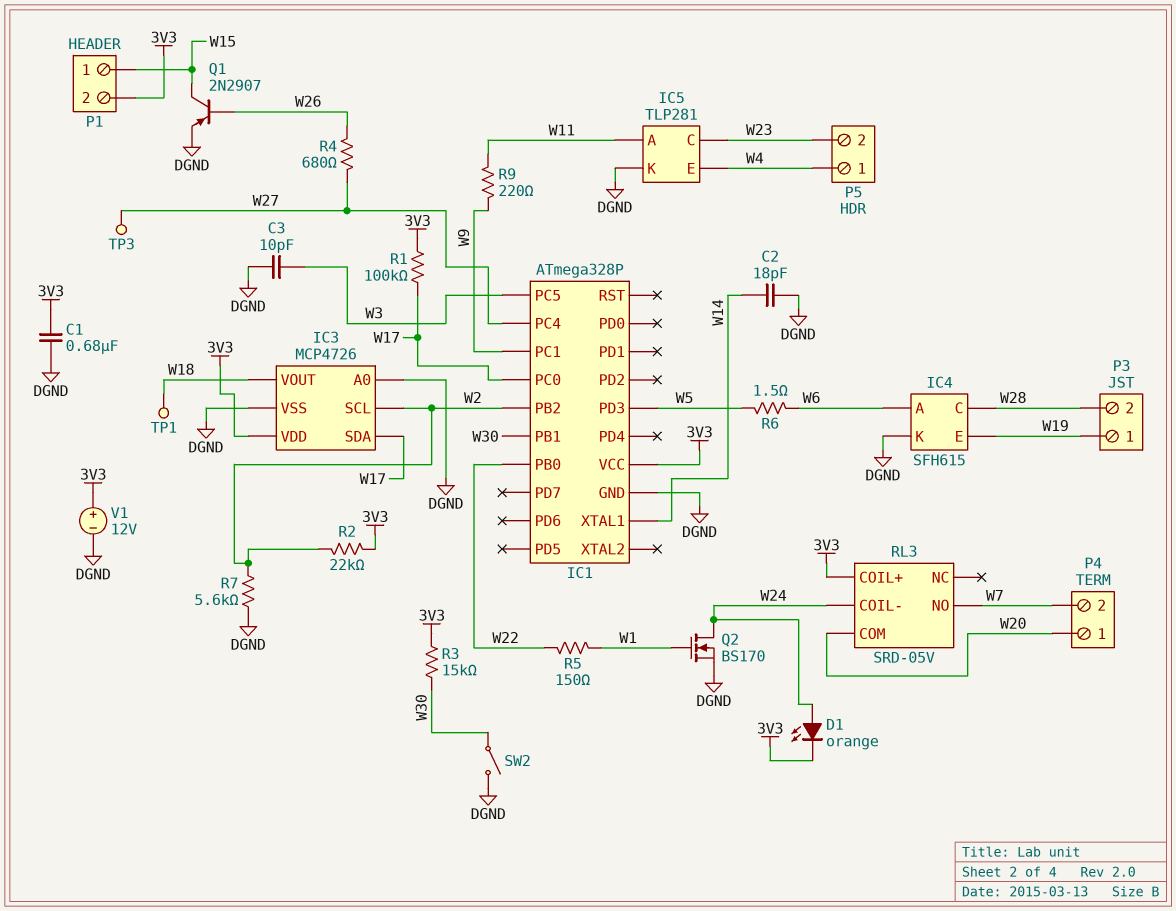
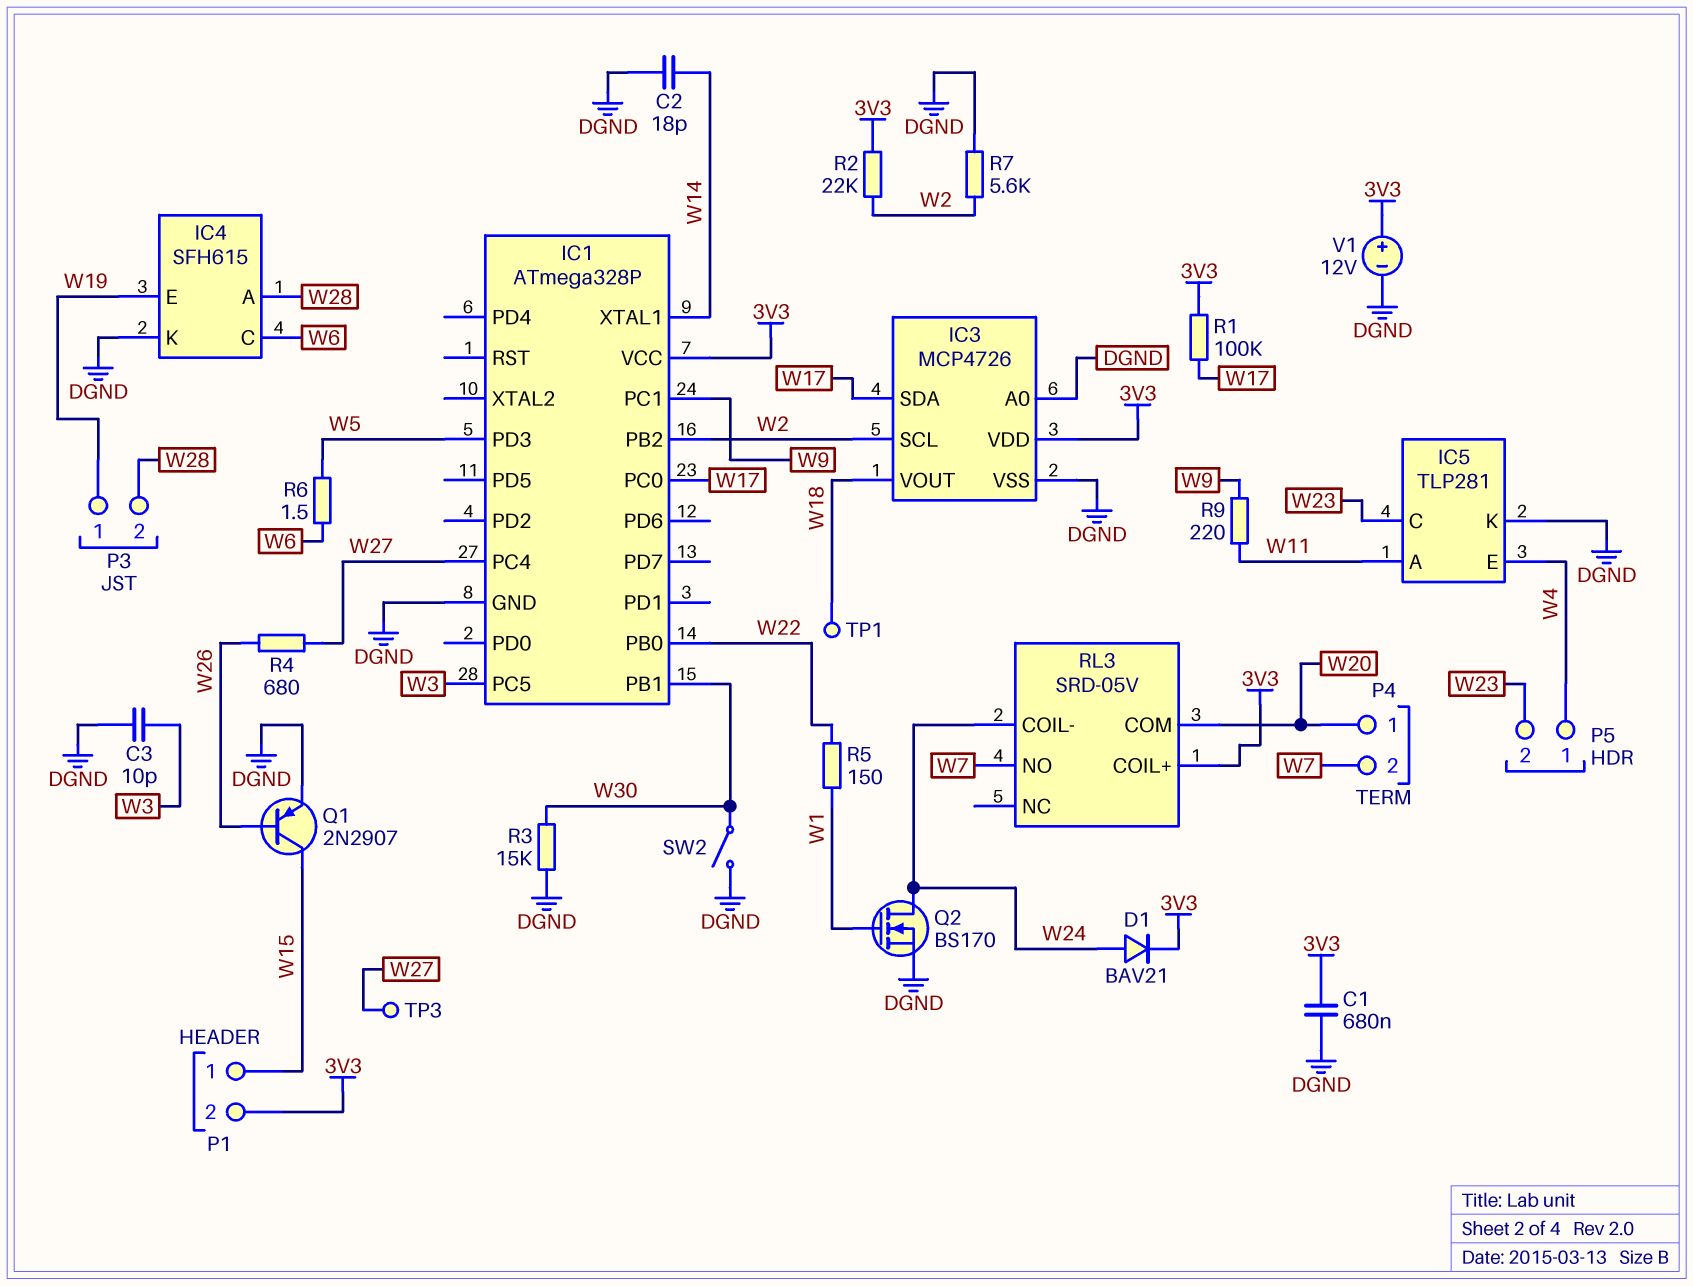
D1: LED orange (A W24, K 3V3) -> diode BAV21 (A W24, K 3V3)
IC4 pin A: W6 -> W28
IC4 pin C: W28 -> W6
R3: 15k (3V3, W30) -> 15k (DGND, W30)

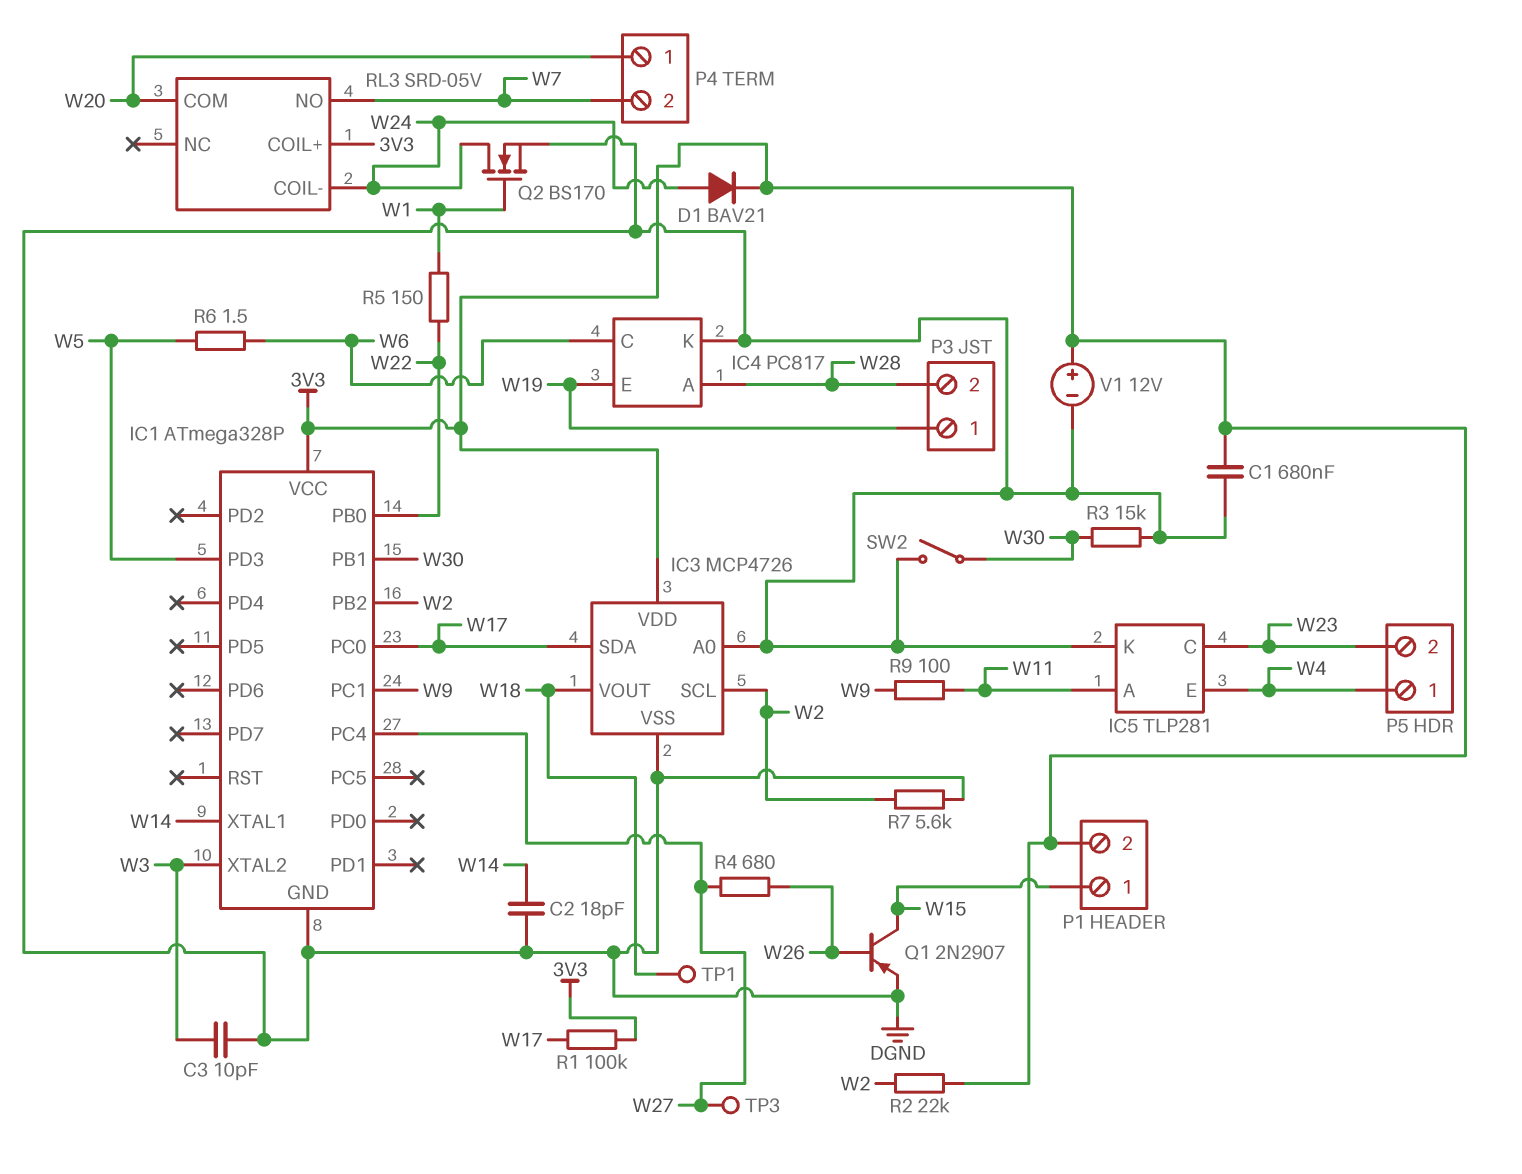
IC1 pin PC5: W3 -> none
IC1 pin XTAL2: none -> W3
IC4: SFH615 -> PC817
R9: 220 (W9, W11) -> 100 (W9, W11)

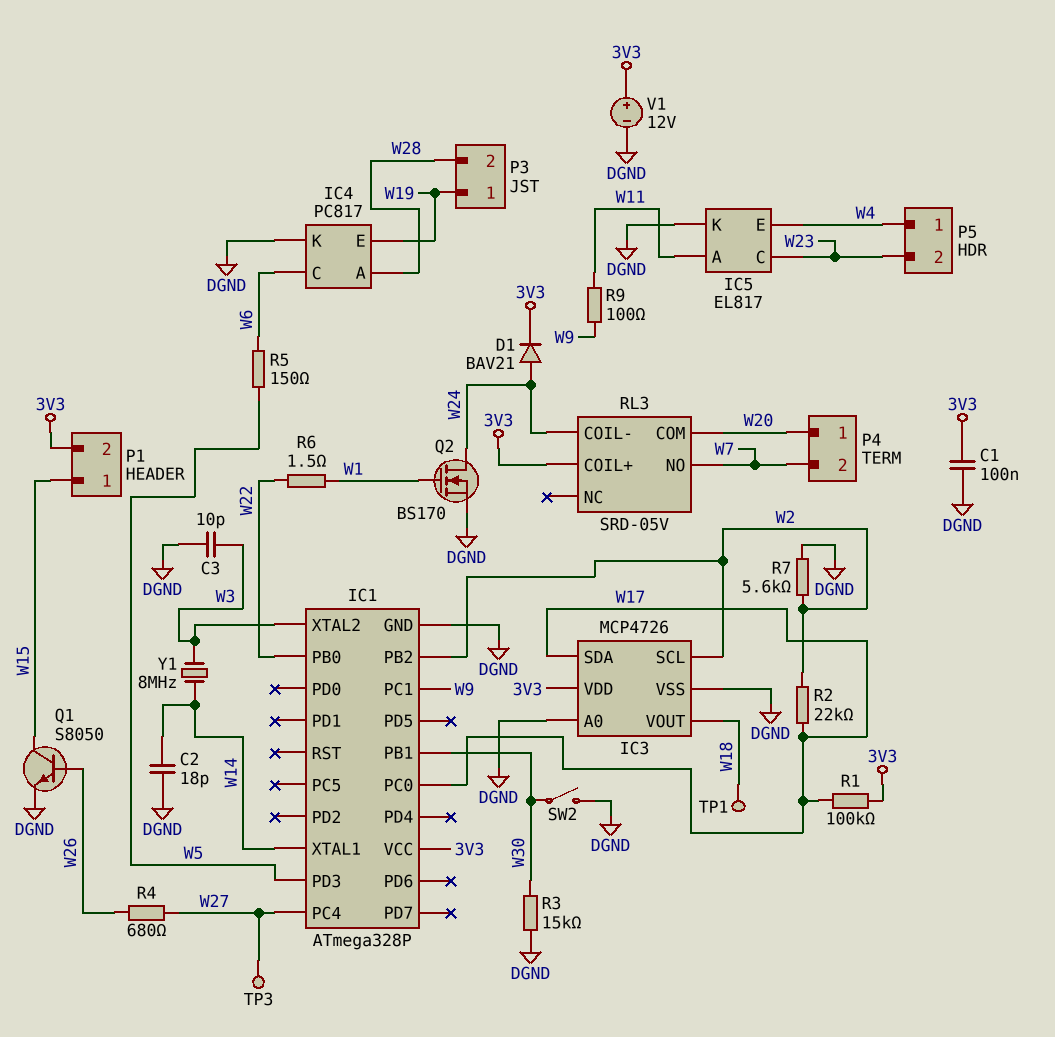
C1: 680nF (3V3, DGND) -> 100nF (3V3, DGND)
IC5: TLP281 -> EL817
Q1: PNP 2N2907 (B W26, C W15, E DGND) -> NPN S8050 (B W26, C W15, E DGND)
R2: 22k (3V3, W2) -> 22k (W2, W17)
R5: 150 (W1, W22) -> 150 (W5, W6)
R6: 1.5 (W5, W6) -> 1.5 (W1, W22)
Y1: none -> 8MHz (W3, W14)

